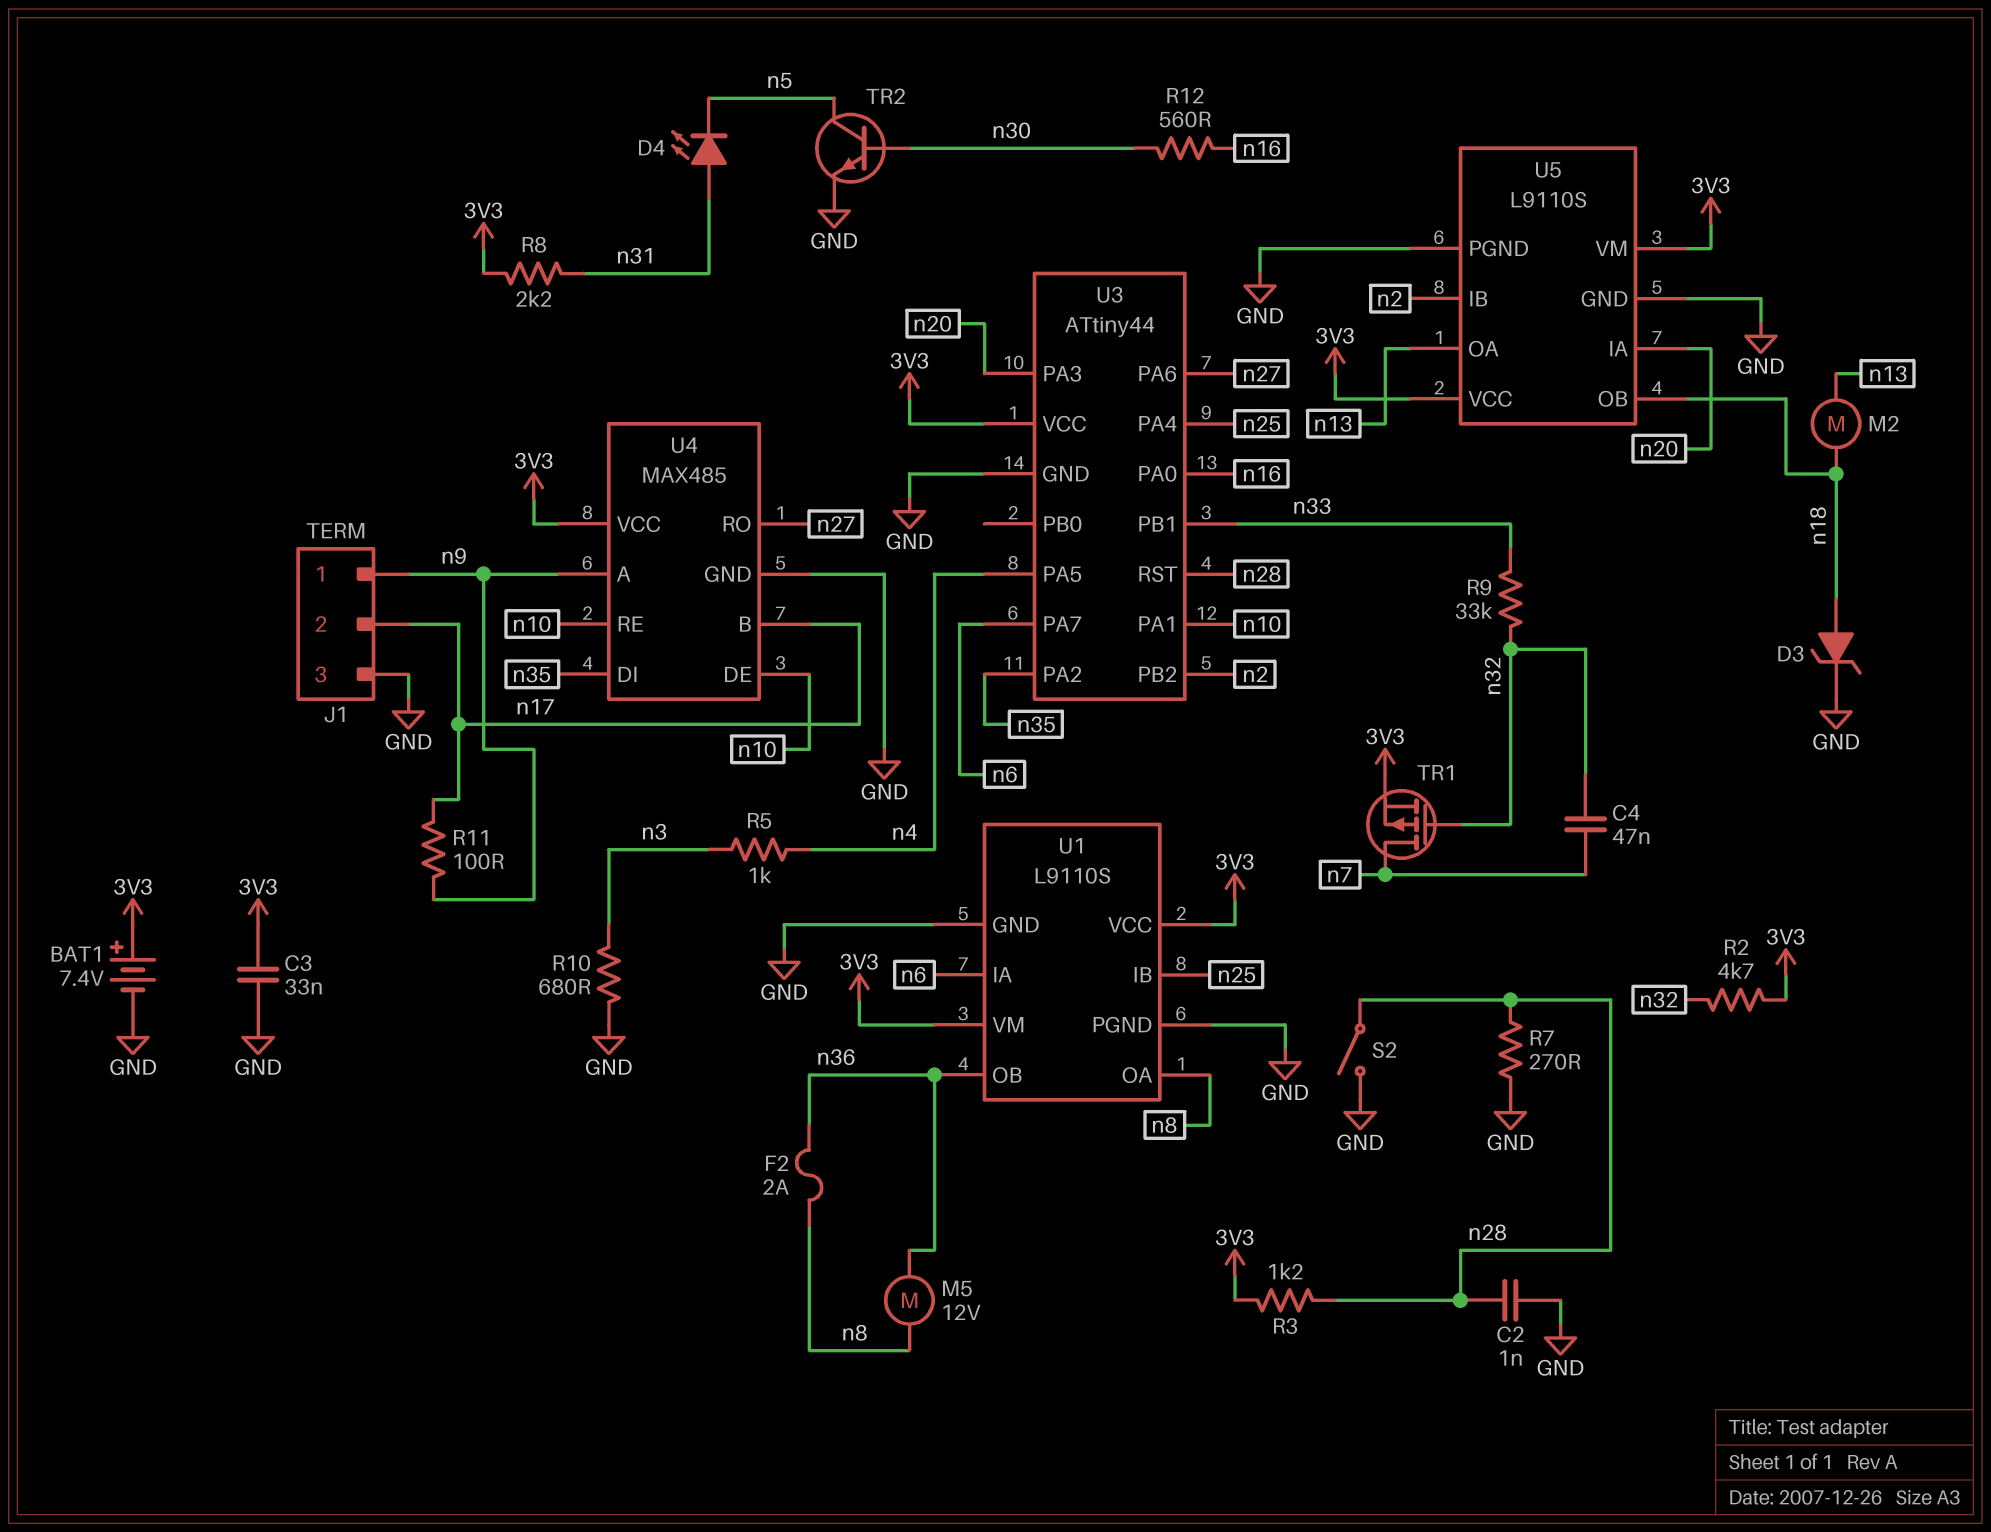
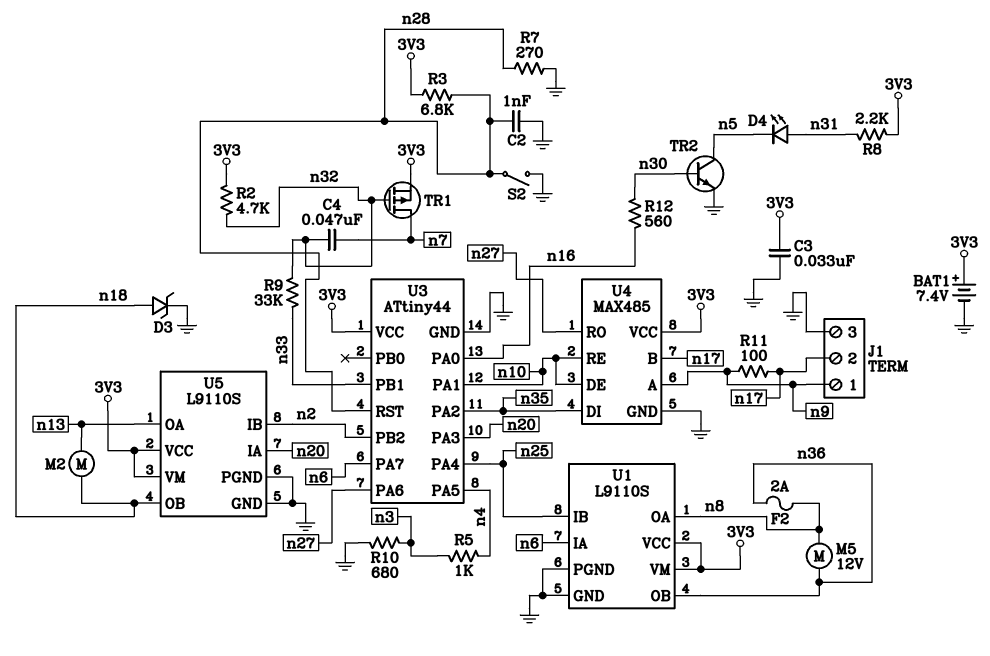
R3: 1.2k (3V3, n28) -> 6.8k (3V3, n28)

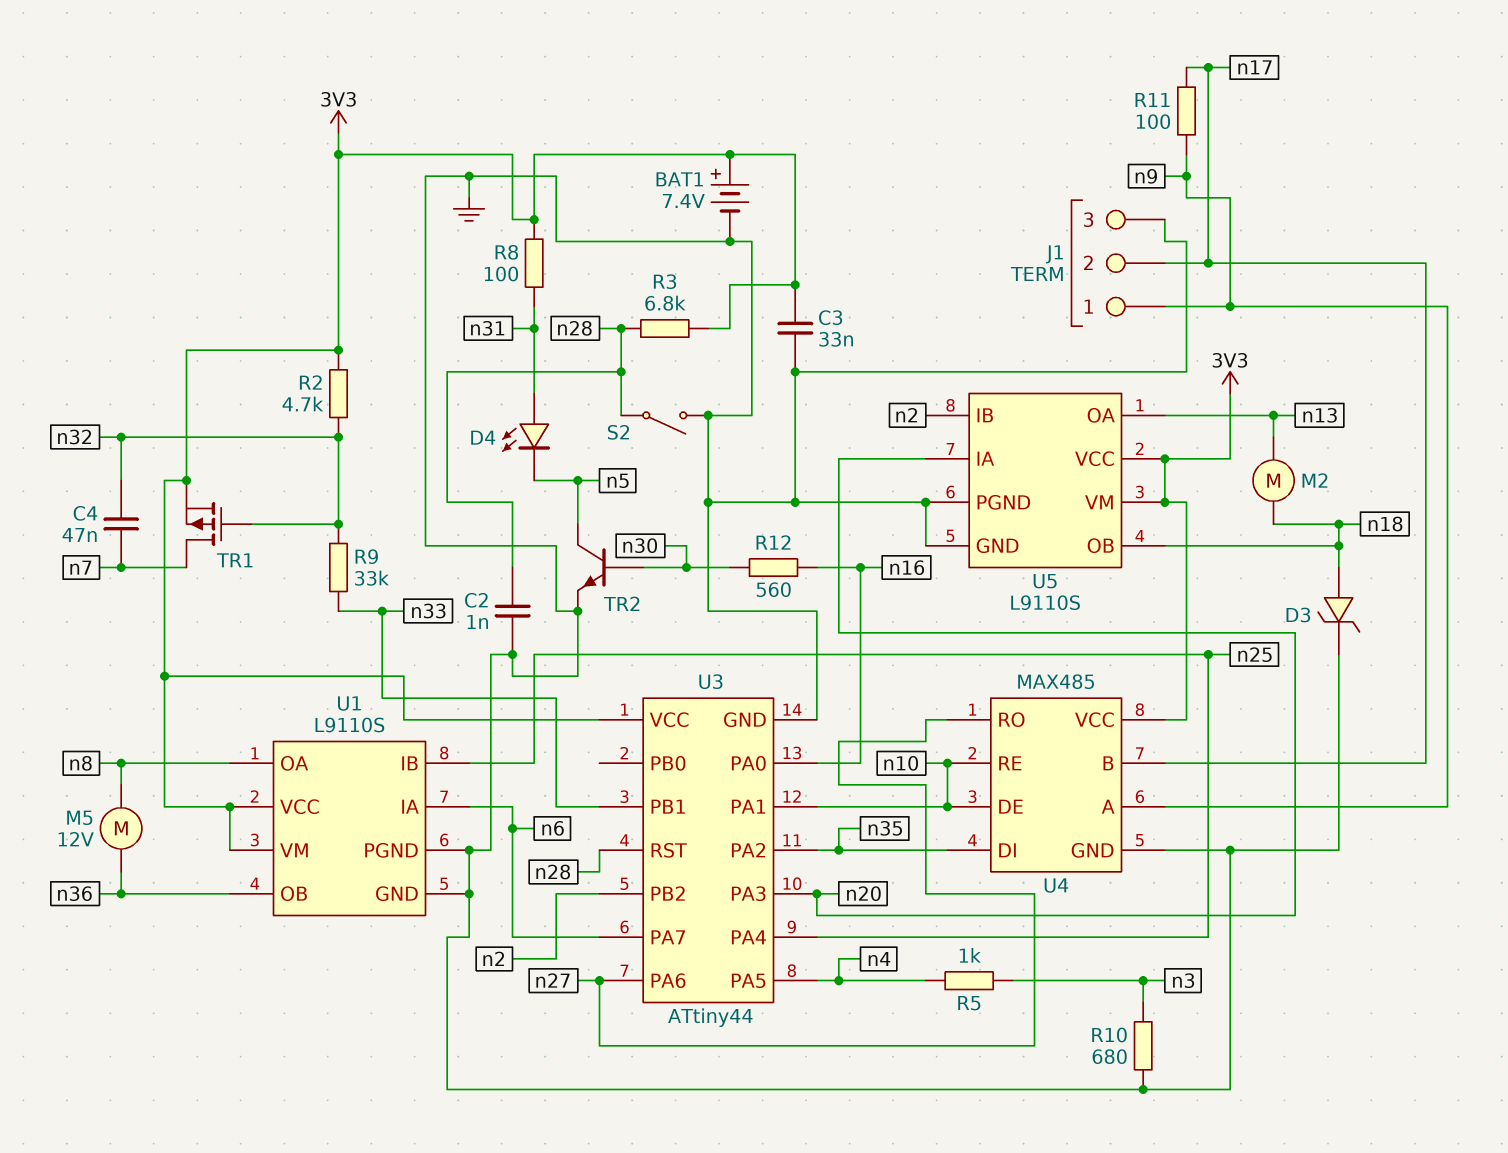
F2: 2A (n8, n36) -> none
R7: 270 (GND, n28) -> none
R8: 2.2k (3V3, n31) -> 100 (3V3, n31)

